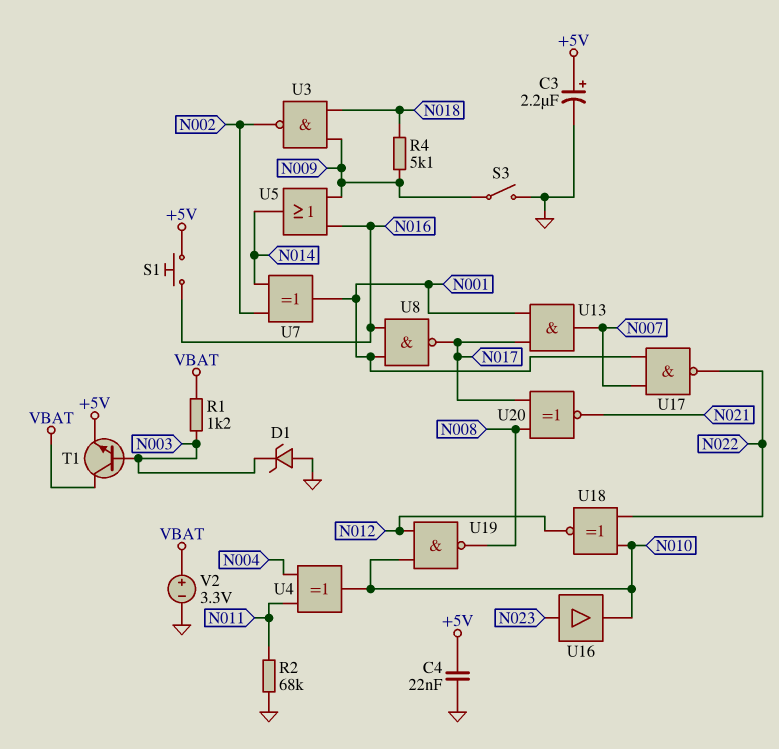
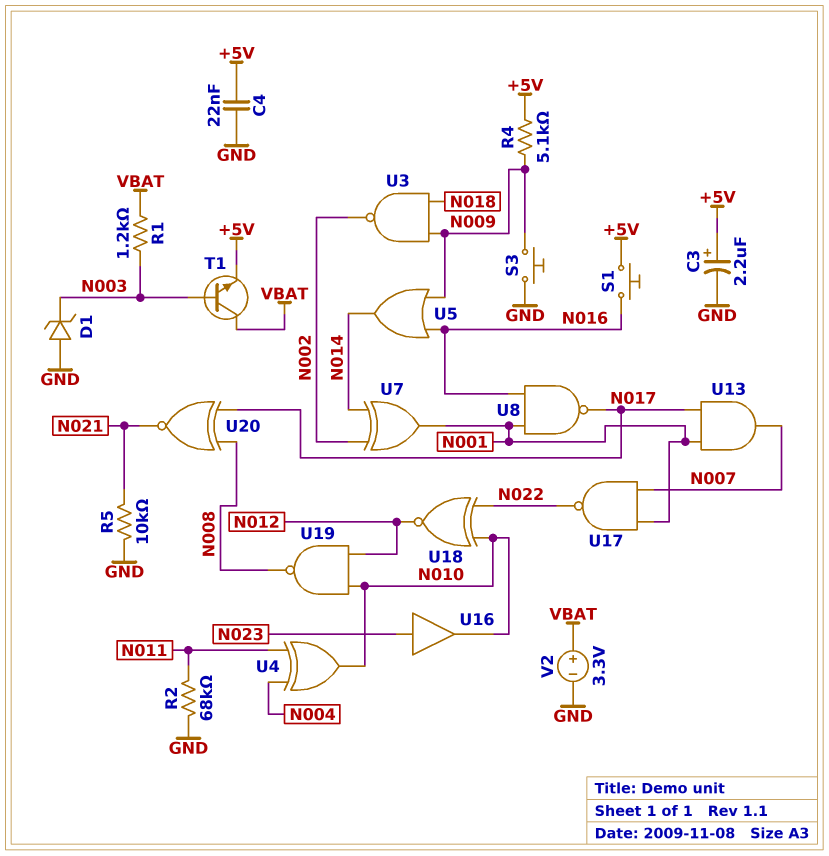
R4: 5.1k (N009, N018) -> 5.1k (+5V, N009)
R5: none -> 10k (GND, N021)
S3: switch (GND, N009) -> button (GND, N009)

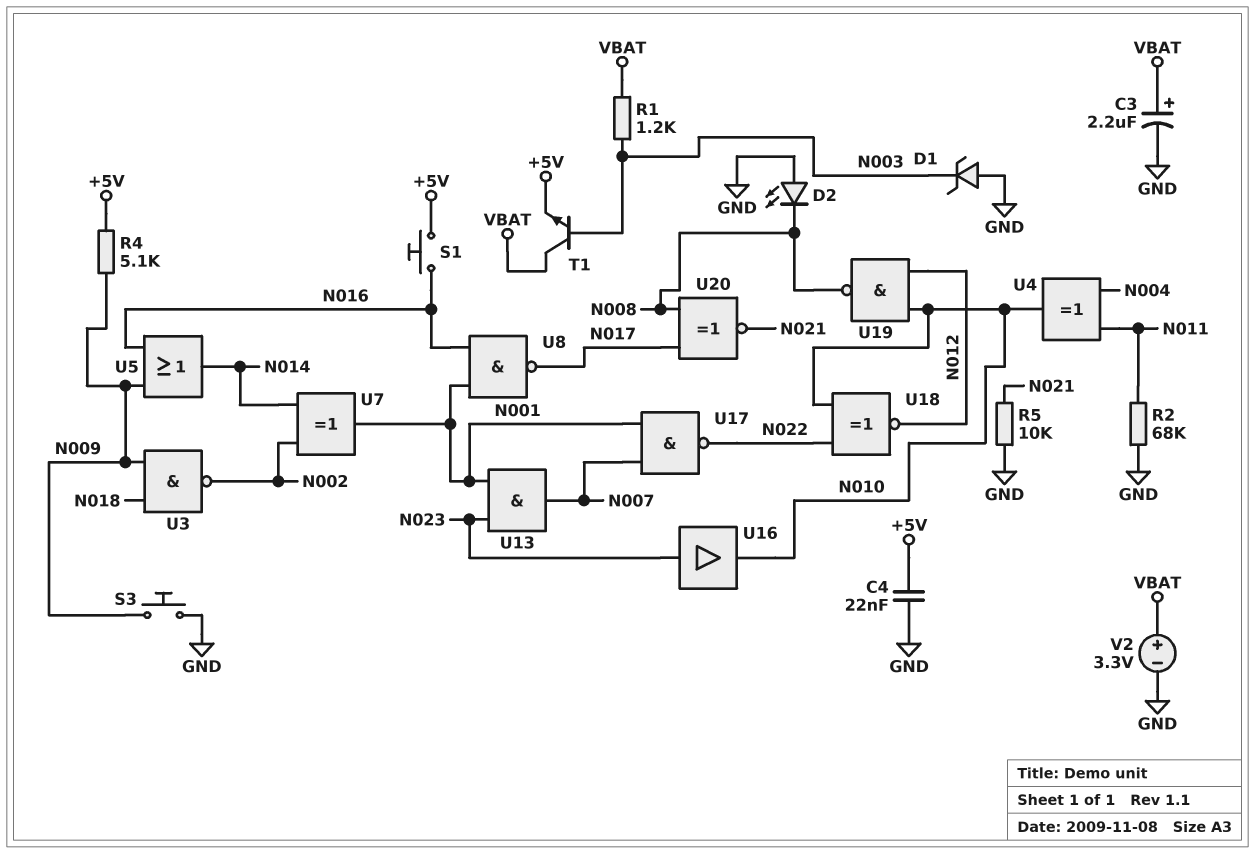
C3: 2.2uF (plus +5V, minus GND) -> 2.2uF (plus VBAT, minus GND)
D2: none -> LED (A GND, K N008)
U13: AND (in N001, in N017, out N007) -> AND (in N001, in N023, out N007)

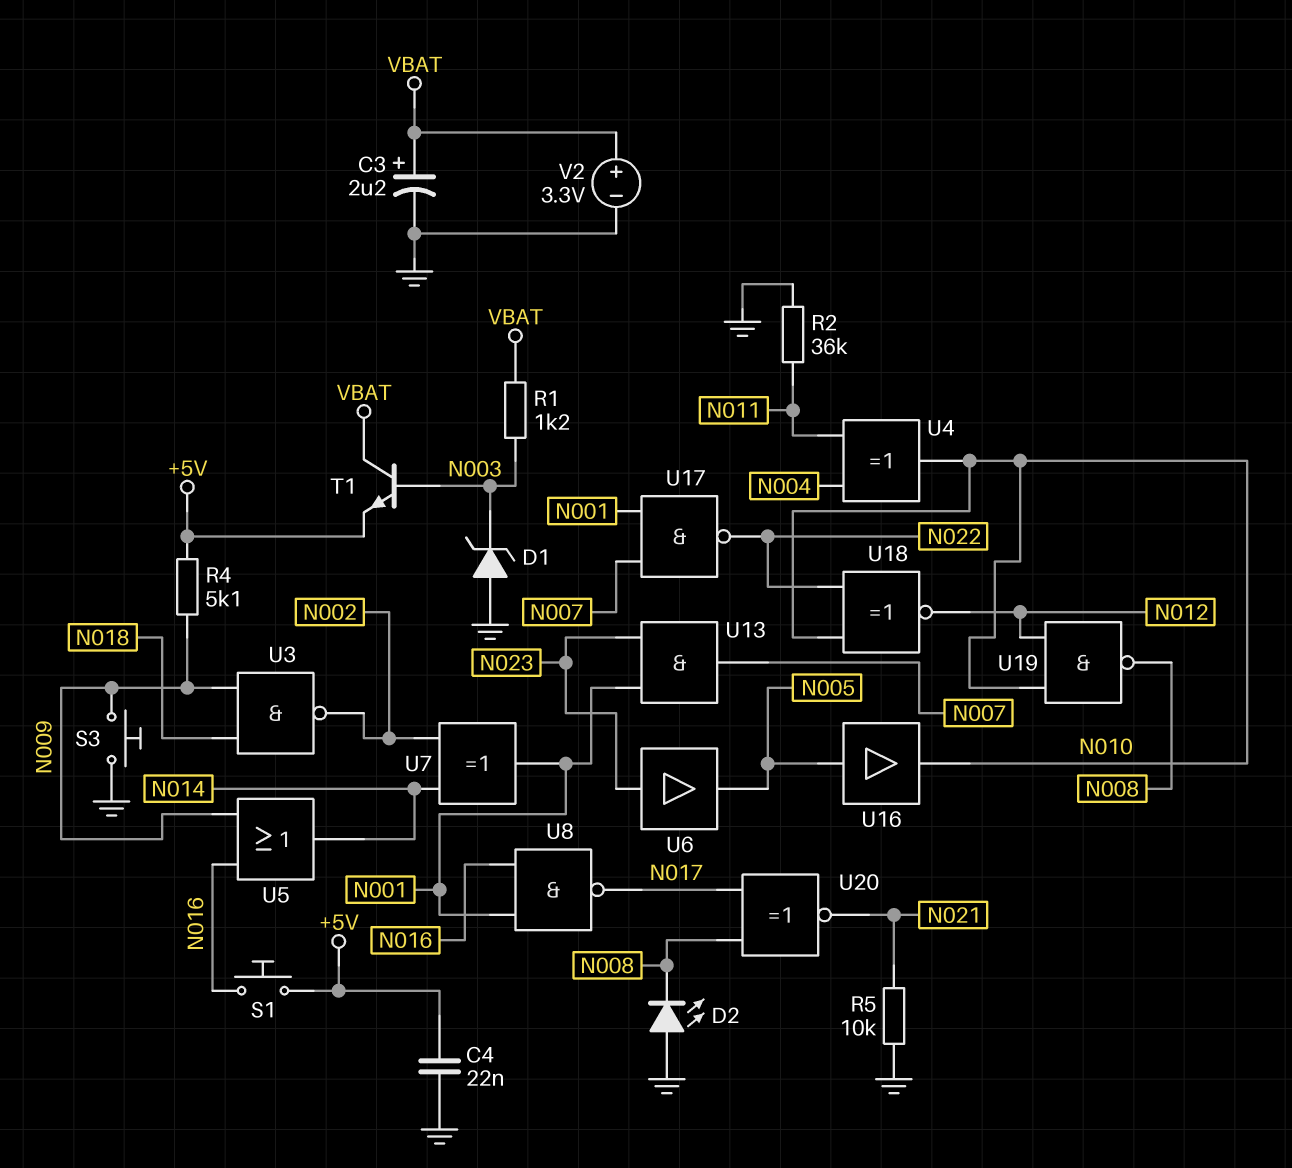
R2: 68k (GND, N011) -> 36k (GND, N011)
U6: none -> buffer (in N023, out N005)
U16: buffer (in N023, out N010) -> buffer (in N005, out N010)

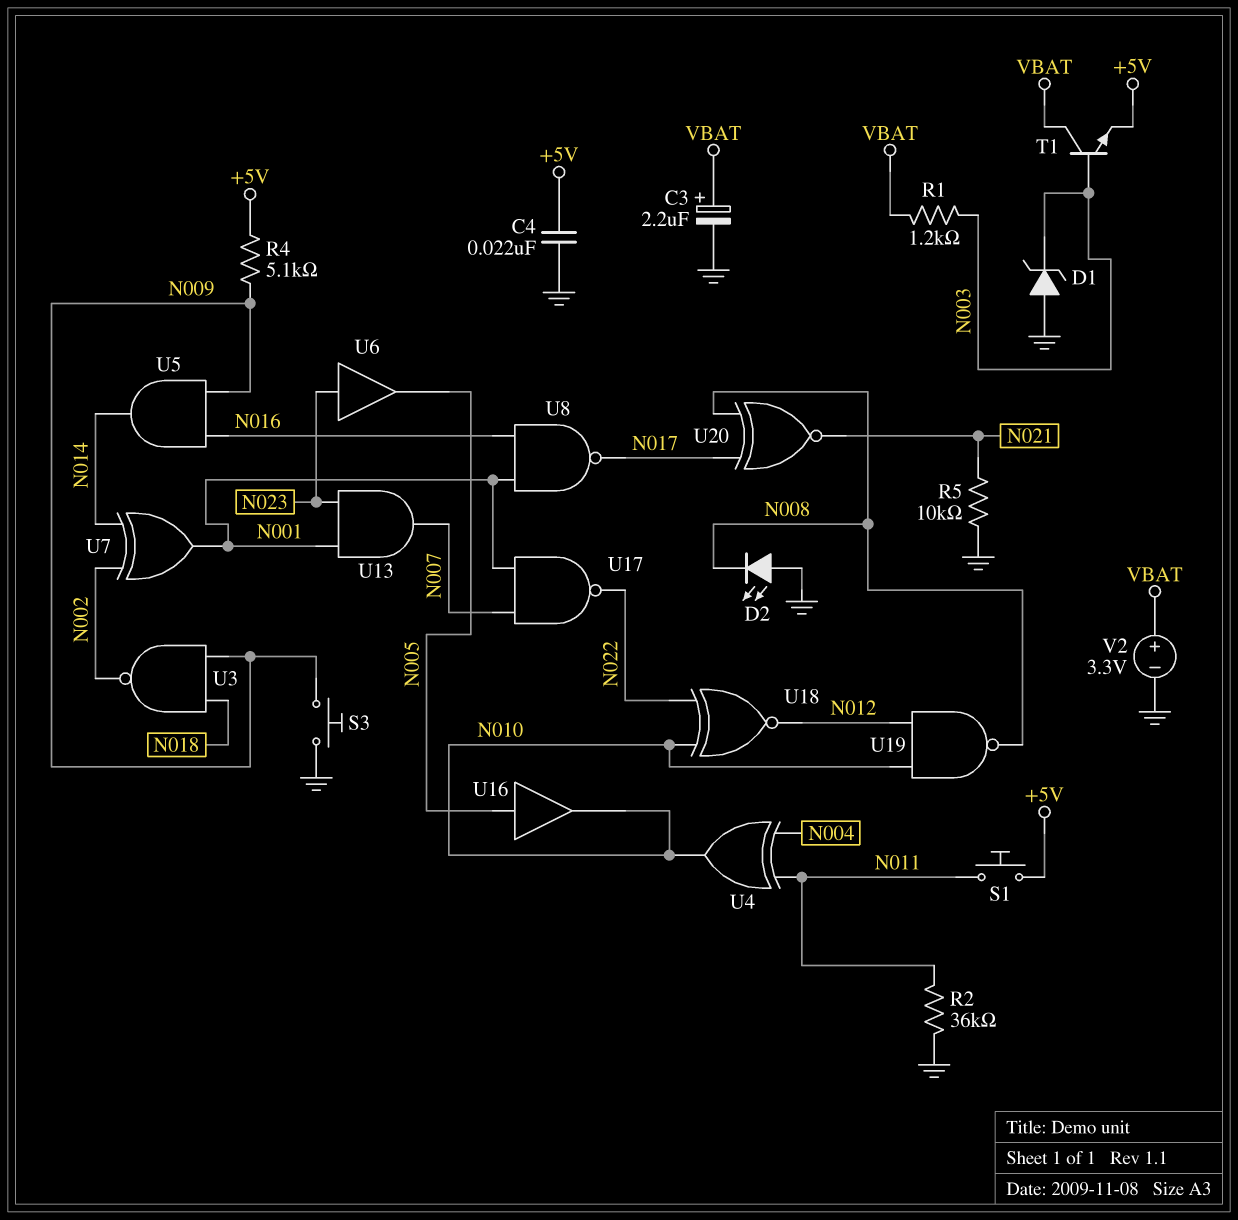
S1: button (+5V, N016) -> button (+5V, N011)
U5: OR (in N009, in N016, out N014) -> AND (in N009, in N016, out N014)

